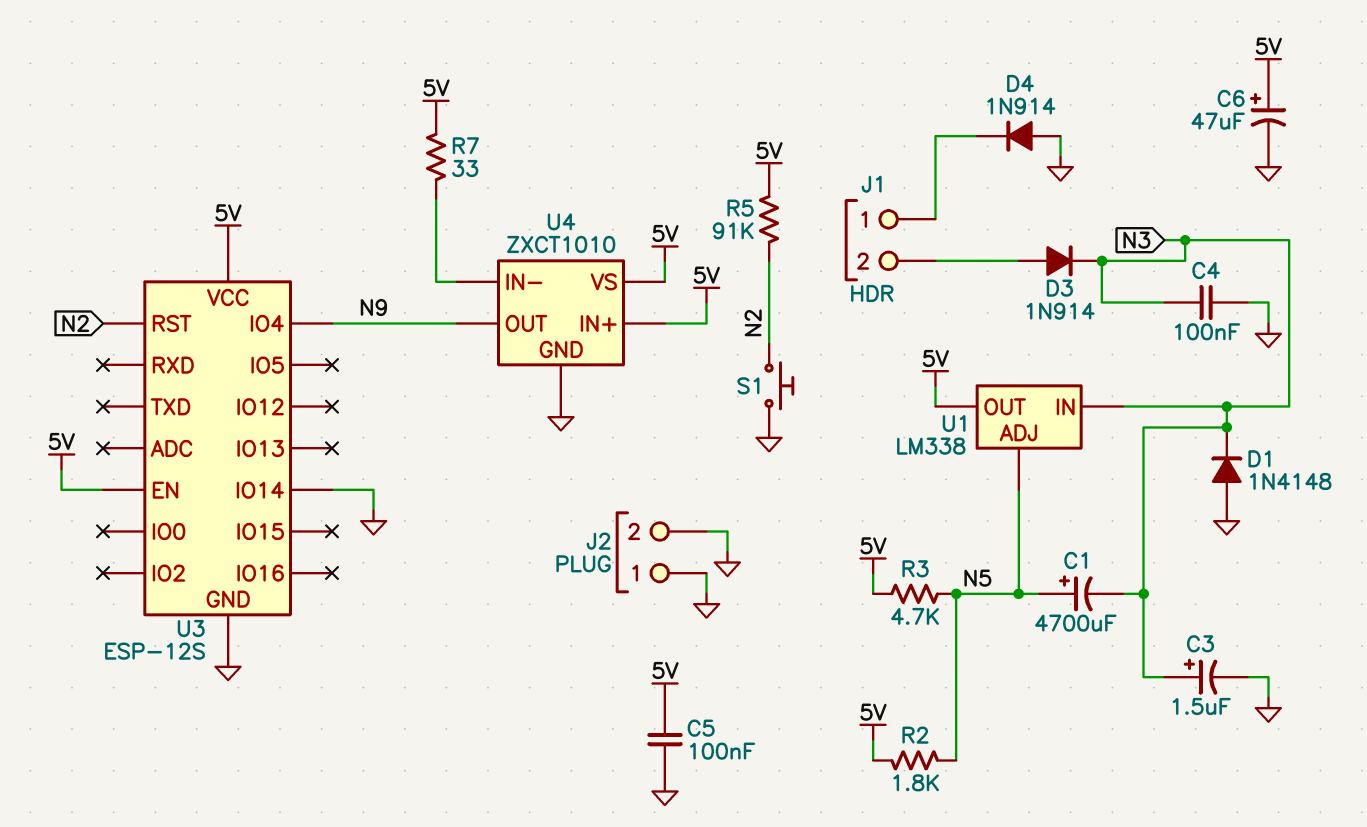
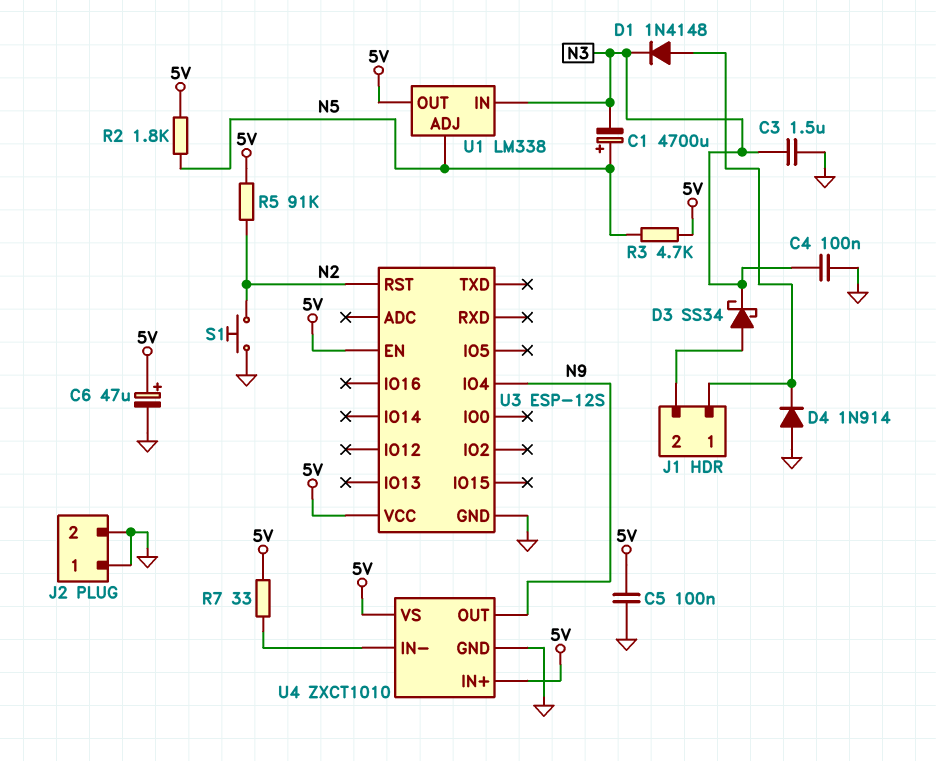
C3: 1.5uF (plus N3, minus GND) -> 1.5uF (GND, N3)
D1: diode 1N4148 (A GND, K N3) -> diode 1N4148 (A J1/1, K N3)
D3: diode 1N914 (A J1/2, K N3) -> schottky SS34 (A J1/2, K N3)
U3 pin IO14: GND -> none

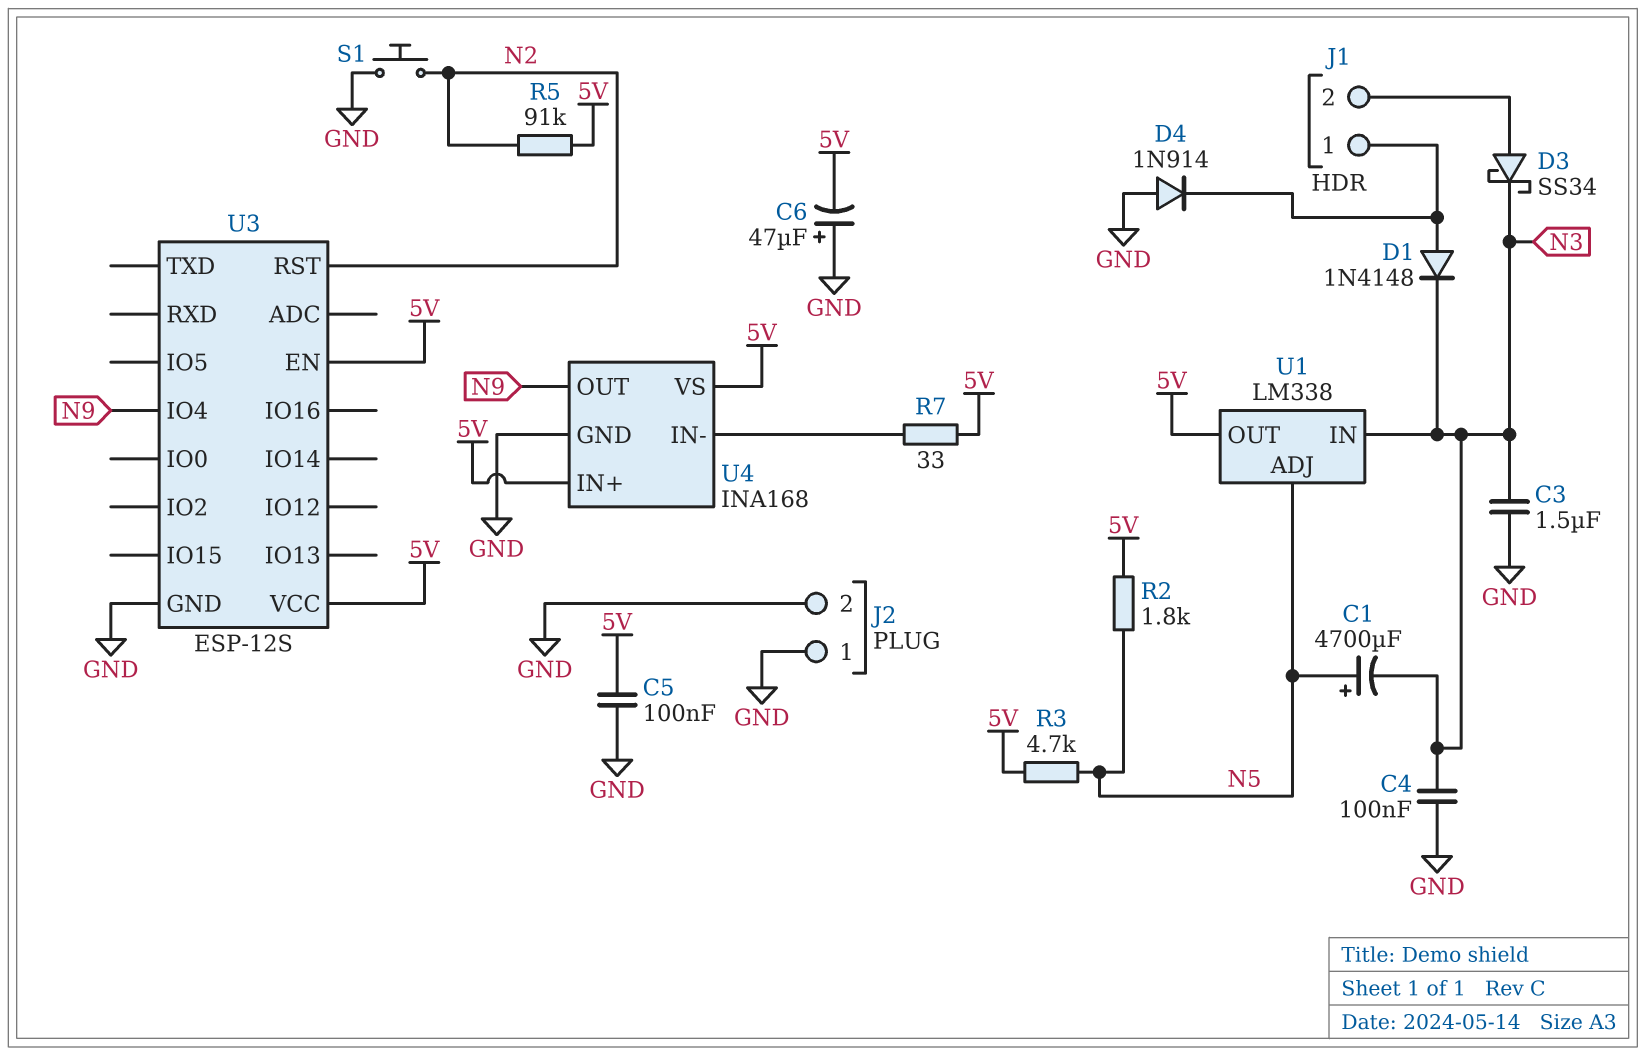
C6: 47uF (plus 5V, minus GND) -> 47uF (plus GND, minus 5V)
U4: ZXCT1010 -> INA168

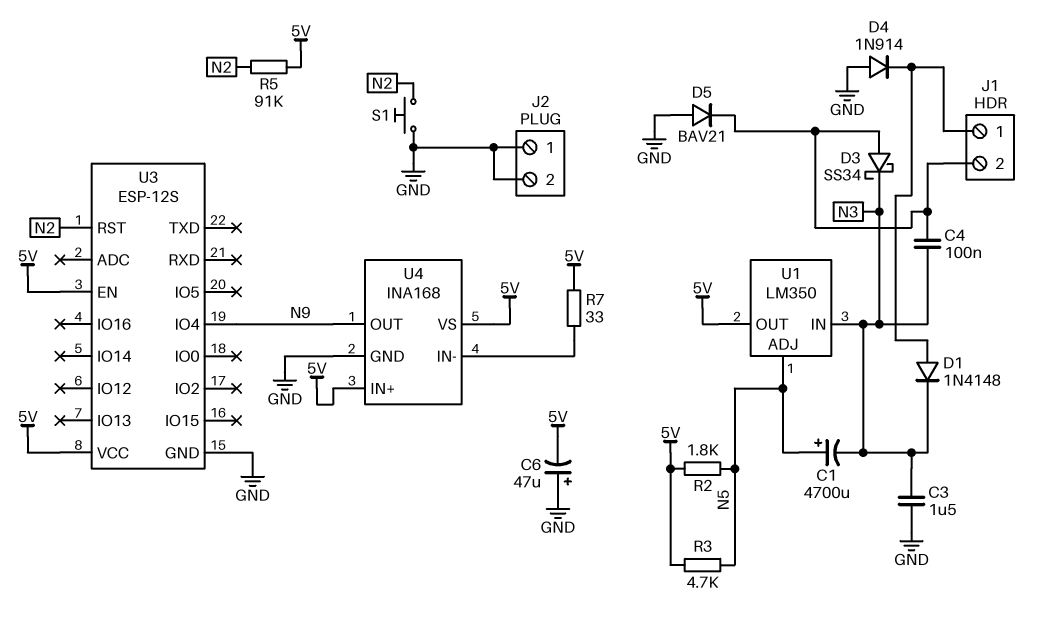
C4: 100nF (GND, N3) -> 100nF (J1/2, N3)
C5: 100nF (5V, GND) -> none
D5: none -> diode BAV21 (A GND, K J1/2)
U1: LM338 -> LM350

